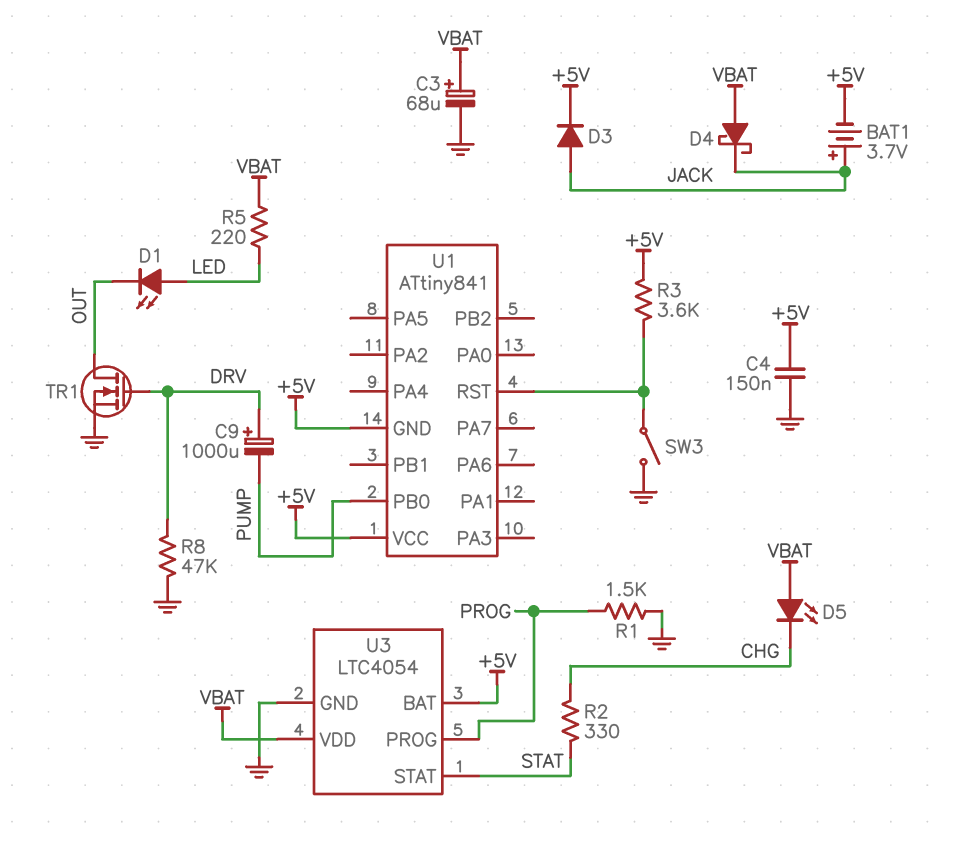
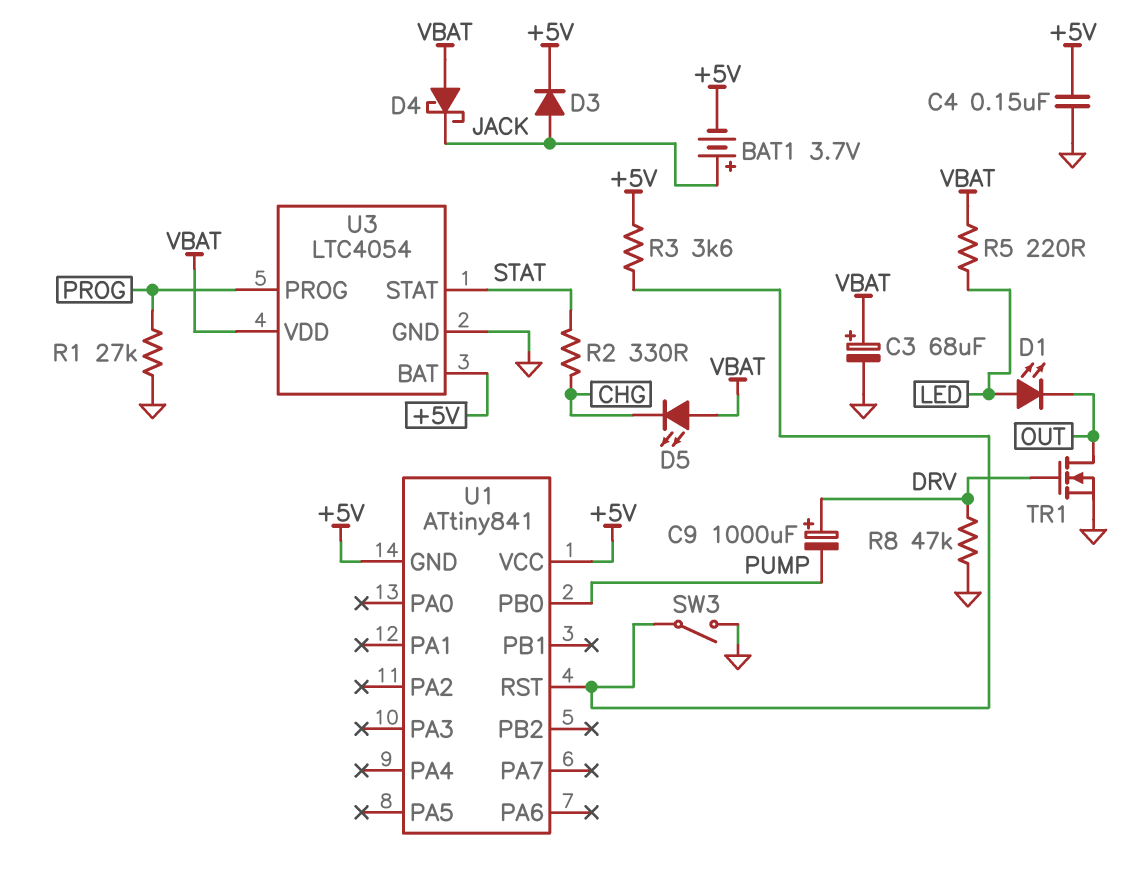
R1: 1.5k (GND, PROG) -> 27k (GND, PROG)

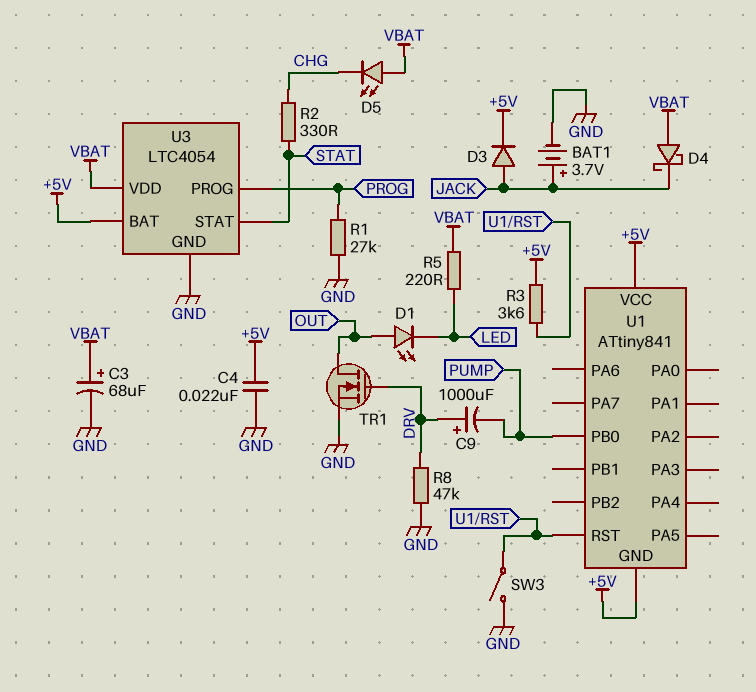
BAT1: 3.7V (plus JACK, minus +5V) -> 3.7V (plus JACK, minus GND)
C4: 150nF (+5V, GND) -> 22nF (+5V, GND)
D1: LED (A LED, K OUT) -> LED (A OUT, K LED)

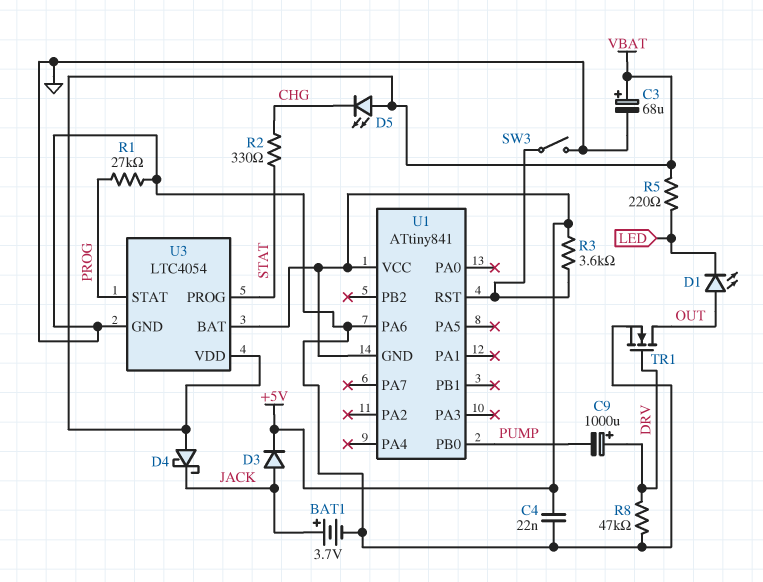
U1 pin PA6: none -> GND
U3 pin PROG: PROG -> STAT
U3 pin STAT: STAT -> PROG

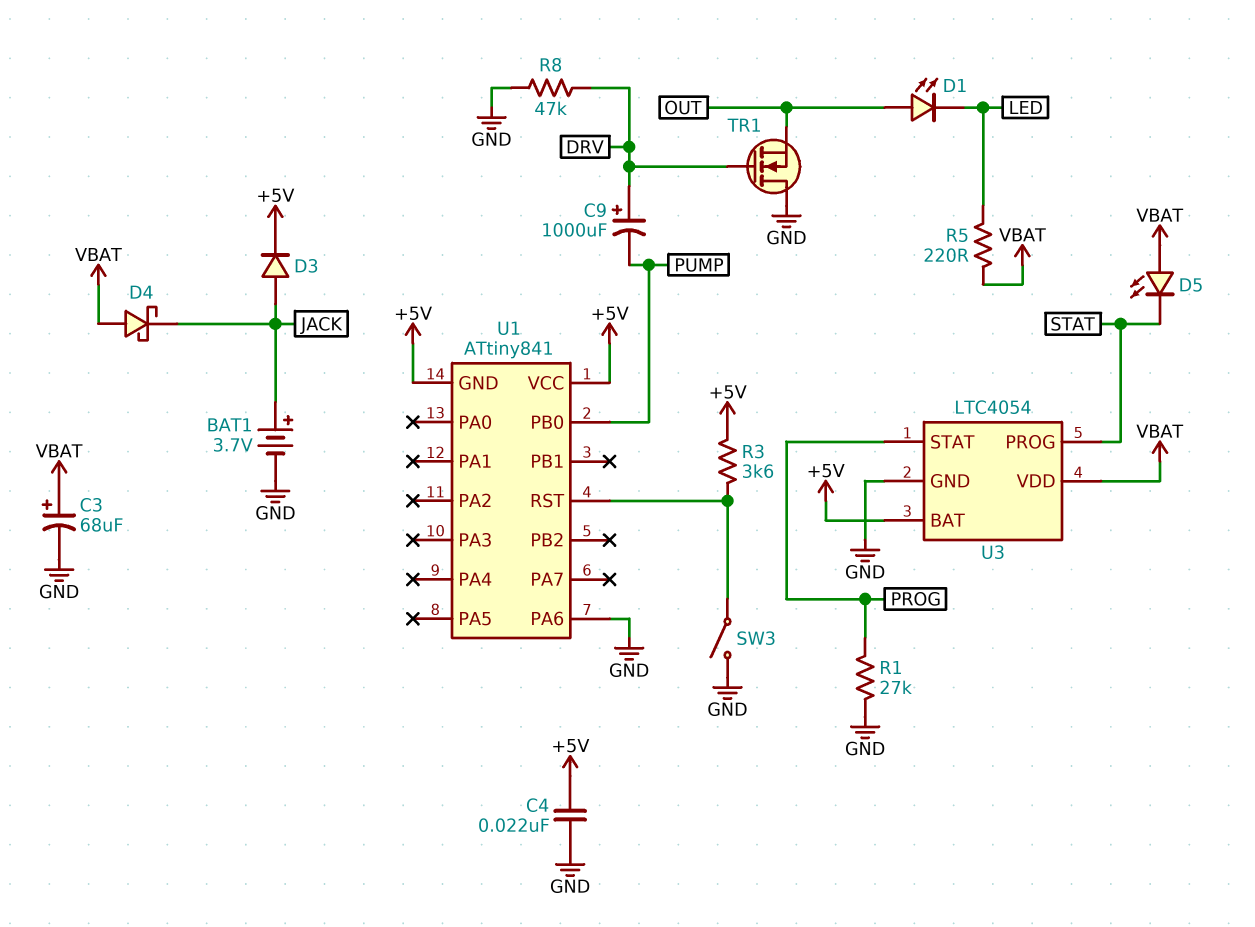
D5: LED (A VBAT, K CHG) -> LED (A VBAT, K STAT)
R2: 330 (CHG, STAT) -> none
TR1: NMOS (G DRV, D OUT, S GND) -> NMOS (G DRV, D GND, S OUT)

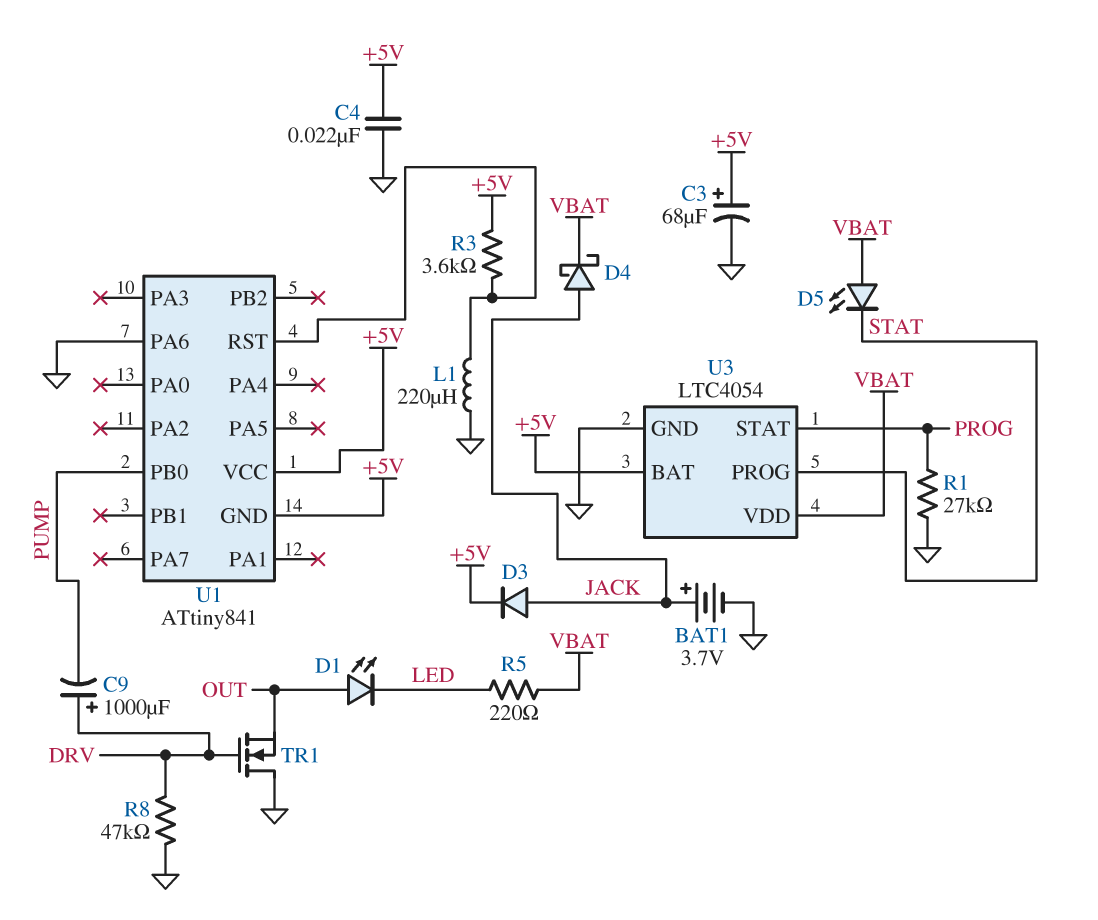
C3: 68uF (plus VBAT, minus GND) -> 68uF (plus +5V, minus GND)
D4: schottky (A VBAT, K JACK) -> schottky (A JACK, K VBAT)
L1: none -> 220uH (GND, U1/RST)
SW3: switch (GND, U1/RST) -> none

